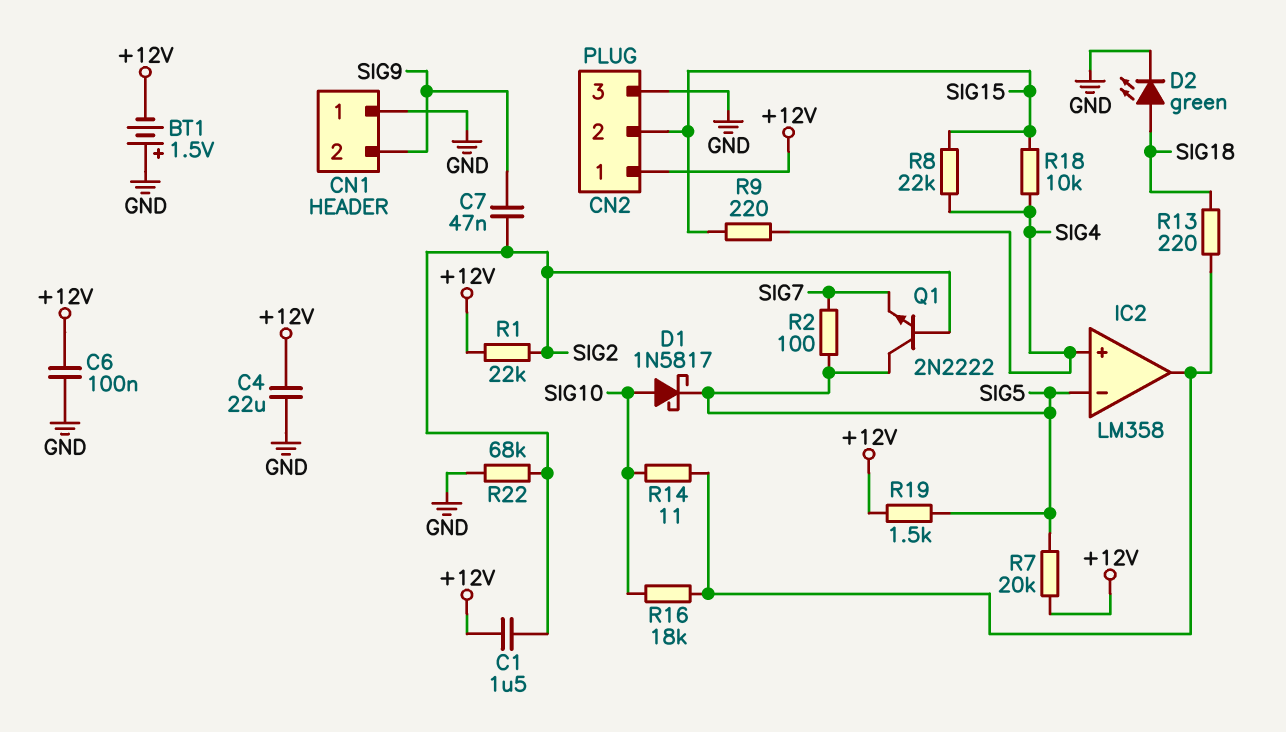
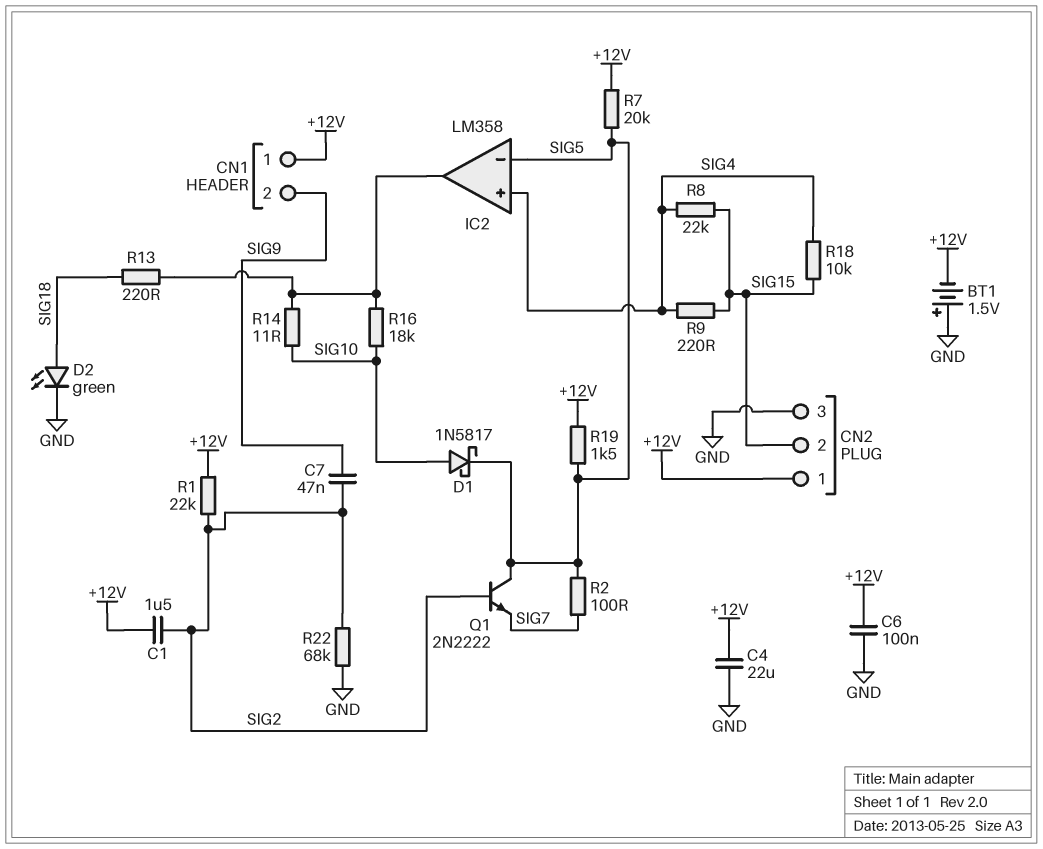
CN1 pin 1: GND -> +12V

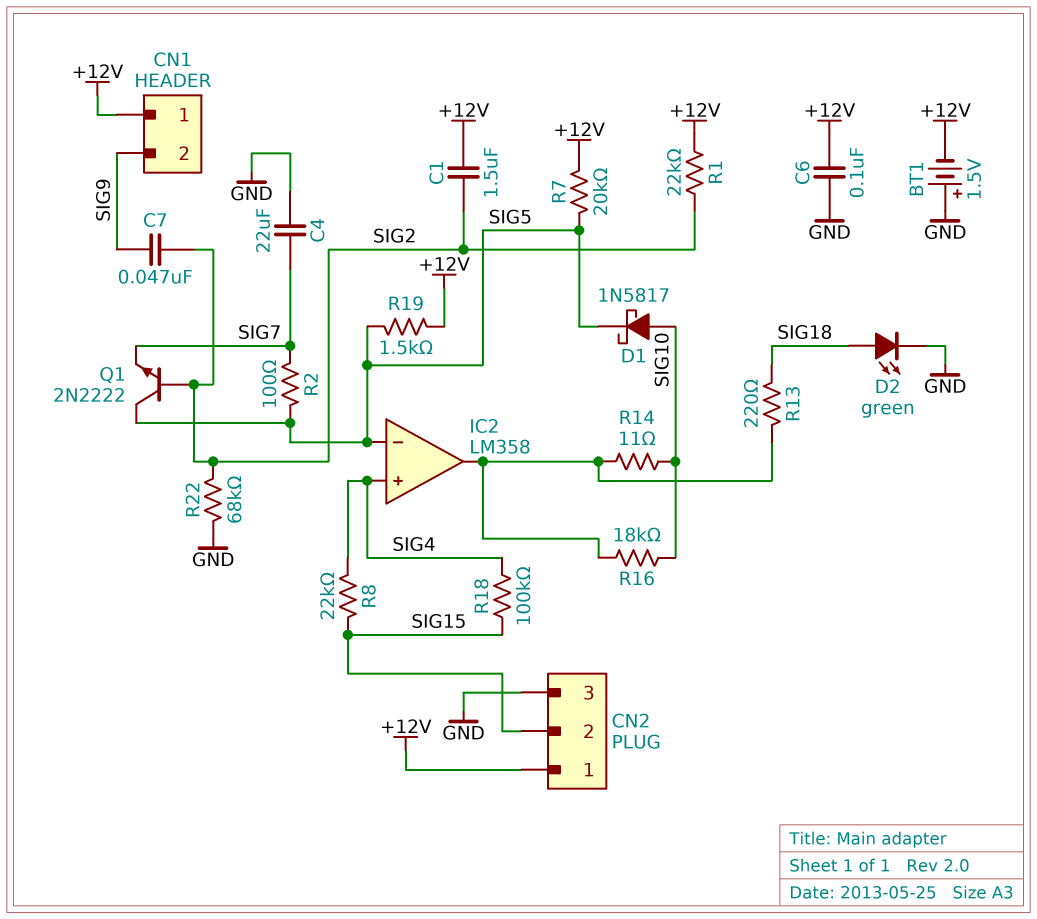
C4: 22uF (+12V, GND) -> 22uF (GND, SIG7)
R9: 220 (SIG4, SIG15) -> none
R18: 10k (SIG4, SIG15) -> 100k (SIG4, SIG15)

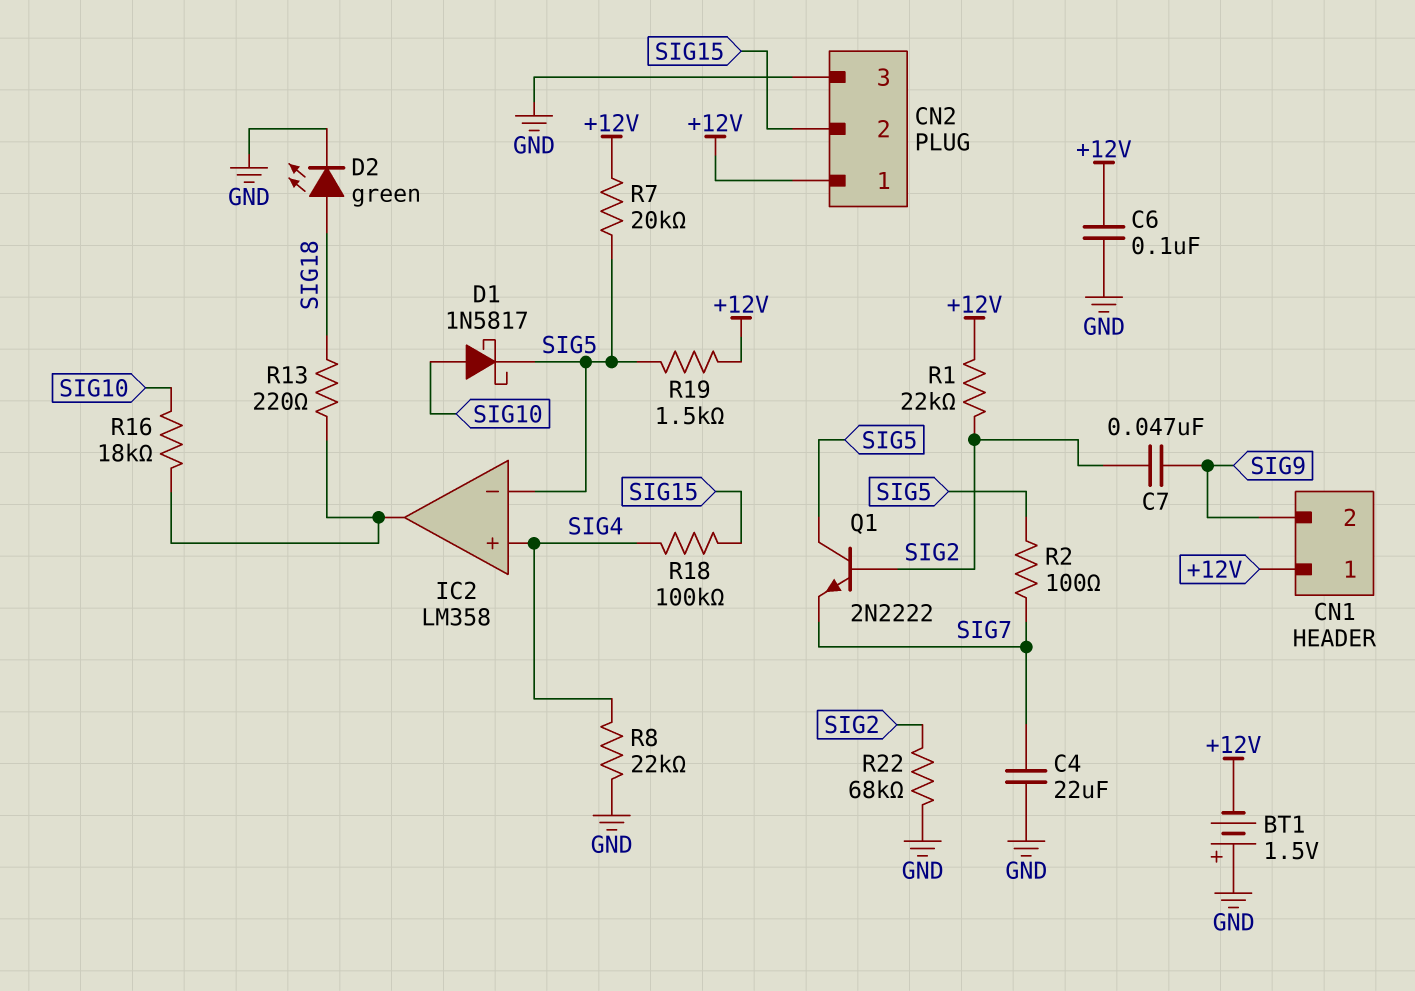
C1: 1.5uF (+12V, SIG2) -> none
R8: 22k (SIG4, SIG15) -> 22k (GND, SIG4)
R14: 11 (IC2/out, SIG10) -> none

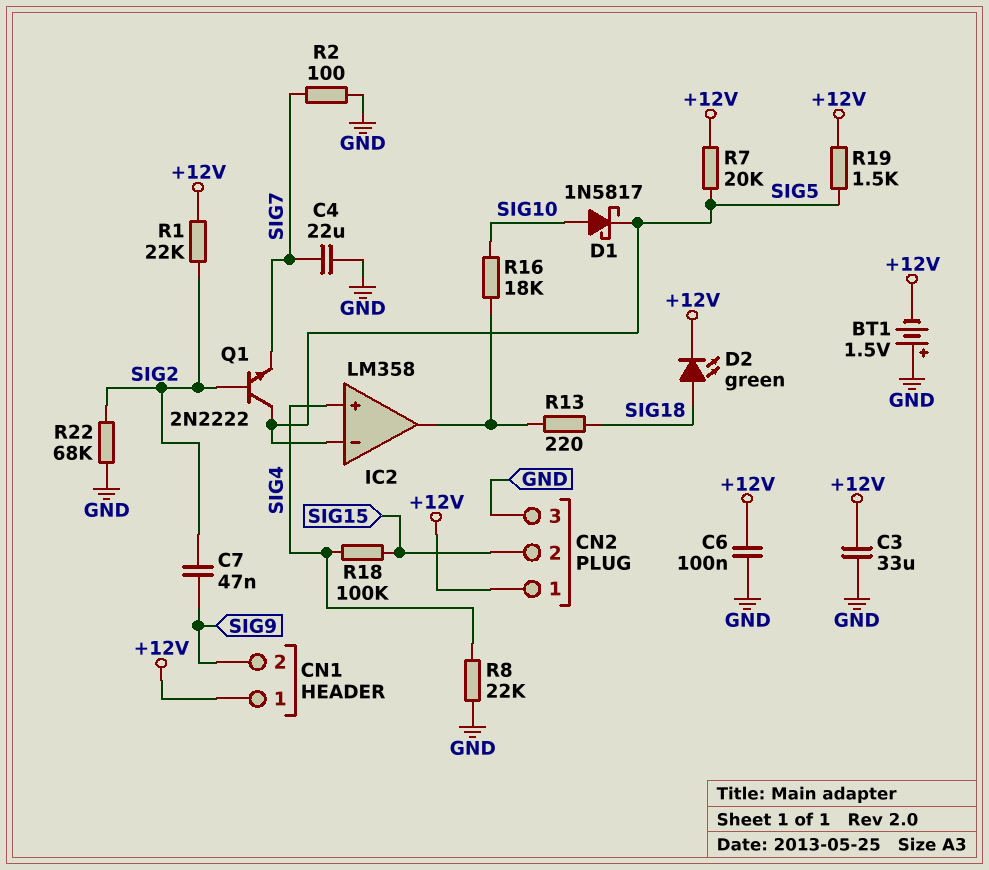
C3: none -> 33uF (+12V, GND)
D2: LED green (A SIG18, K GND) -> LED green (A SIG18, K +12V)
R2: 100 (SIG5, SIG7) -> 100 (GND, SIG7)

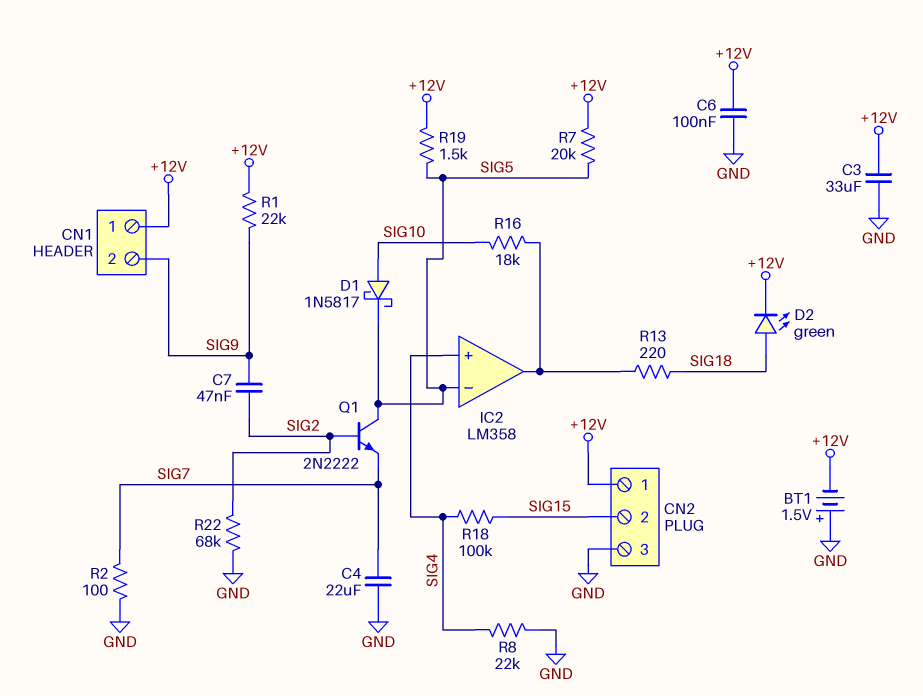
R1: 22k (+12V, SIG2) -> 22k (+12V, SIG9)

